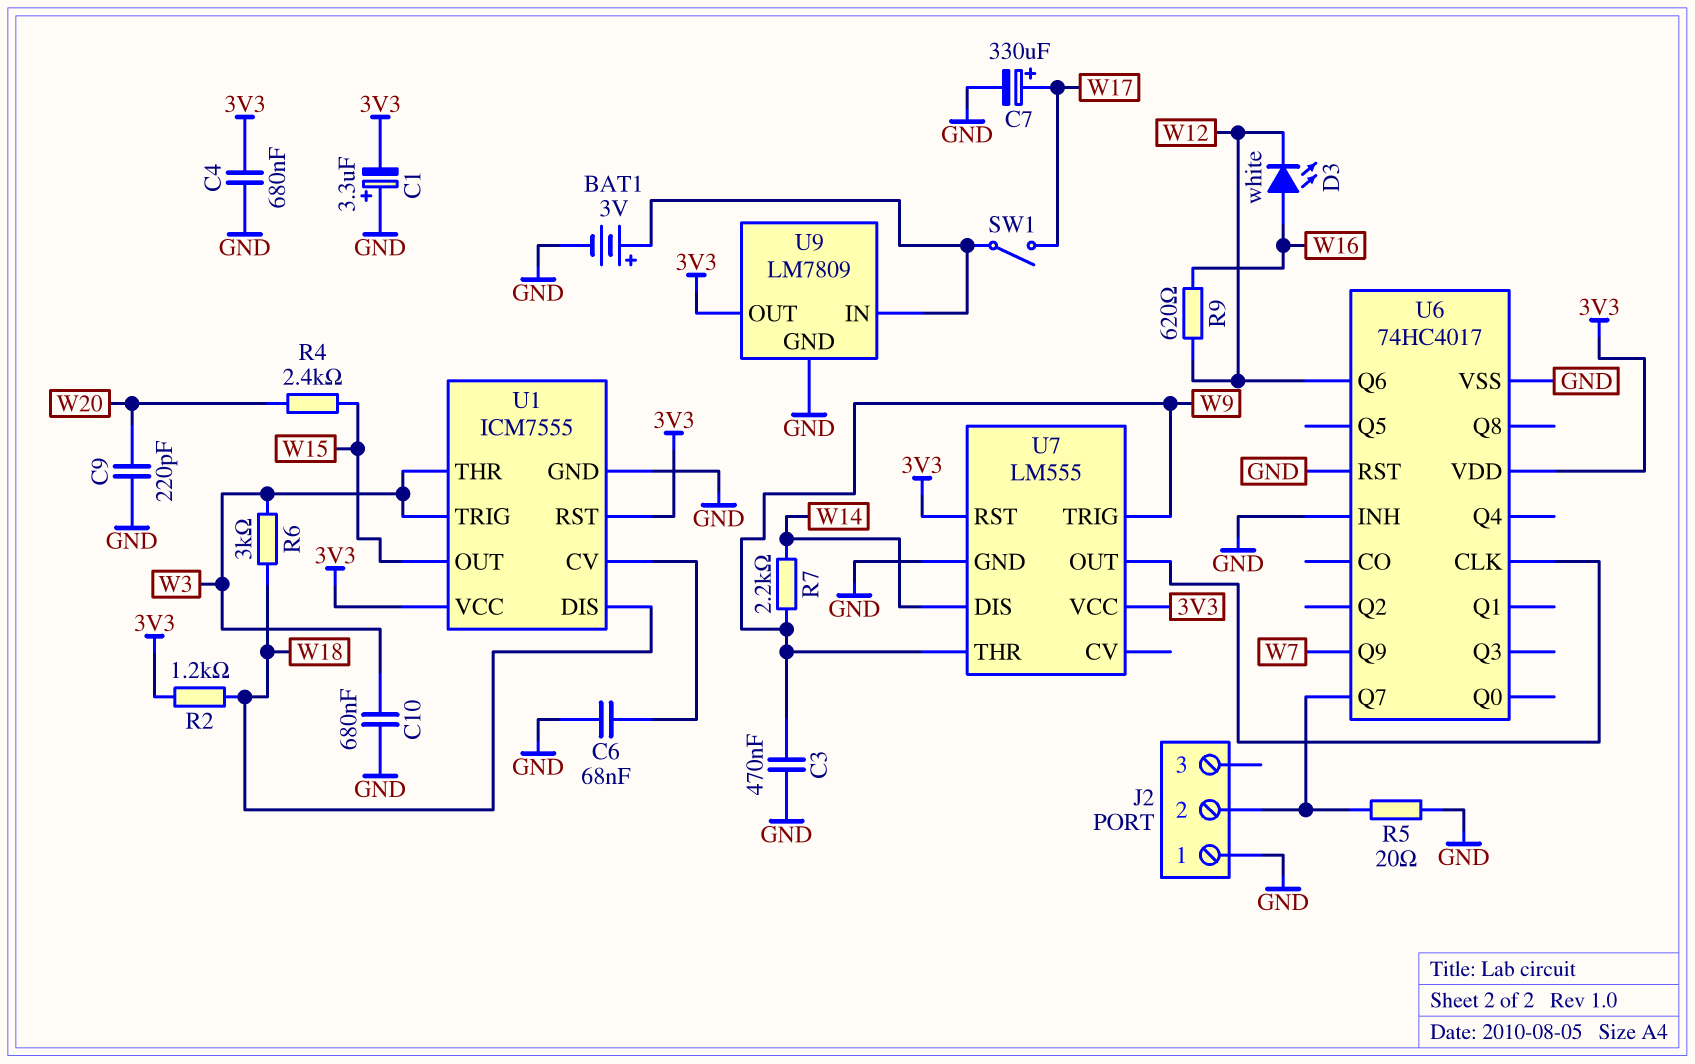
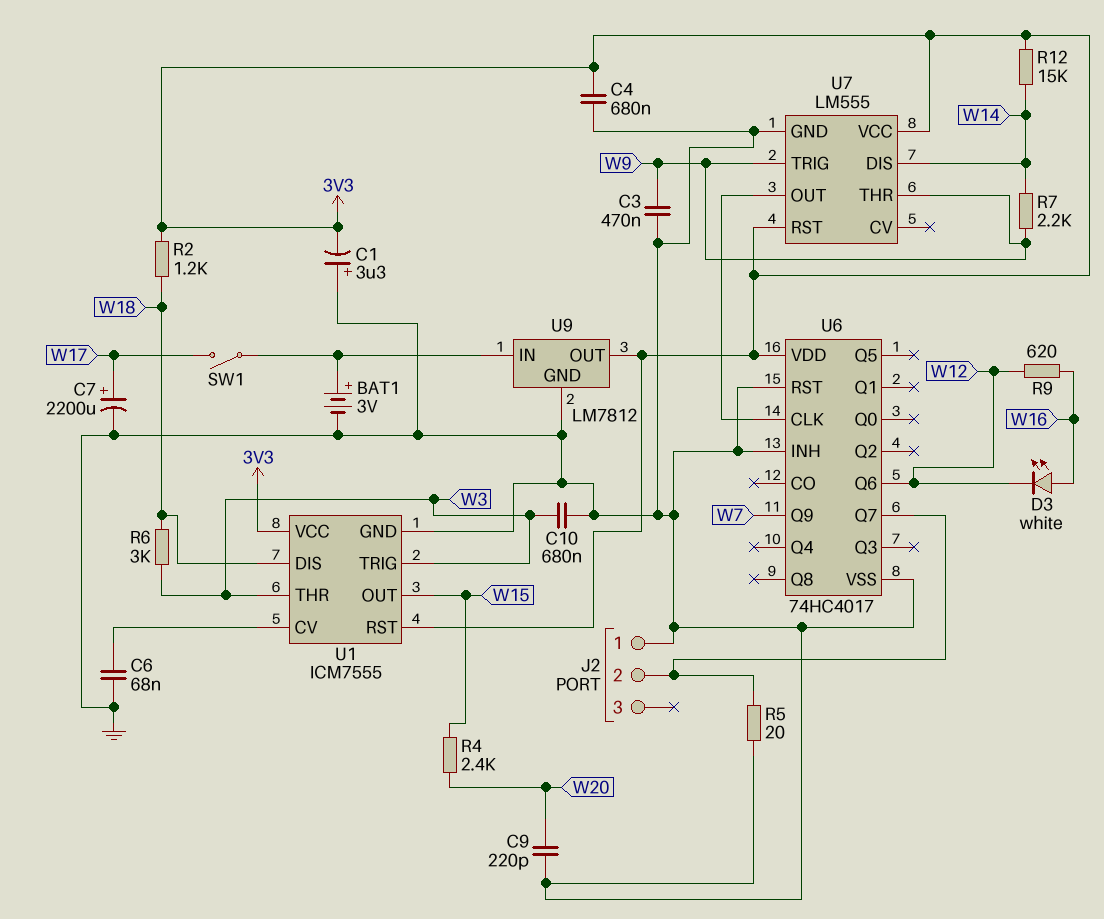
C7: 330uF (plus W17, minus GND) -> 2200uF (plus W17, minus GND)
R12: none -> 15k (3V3, W14)
U9: LM7809 -> LM7812

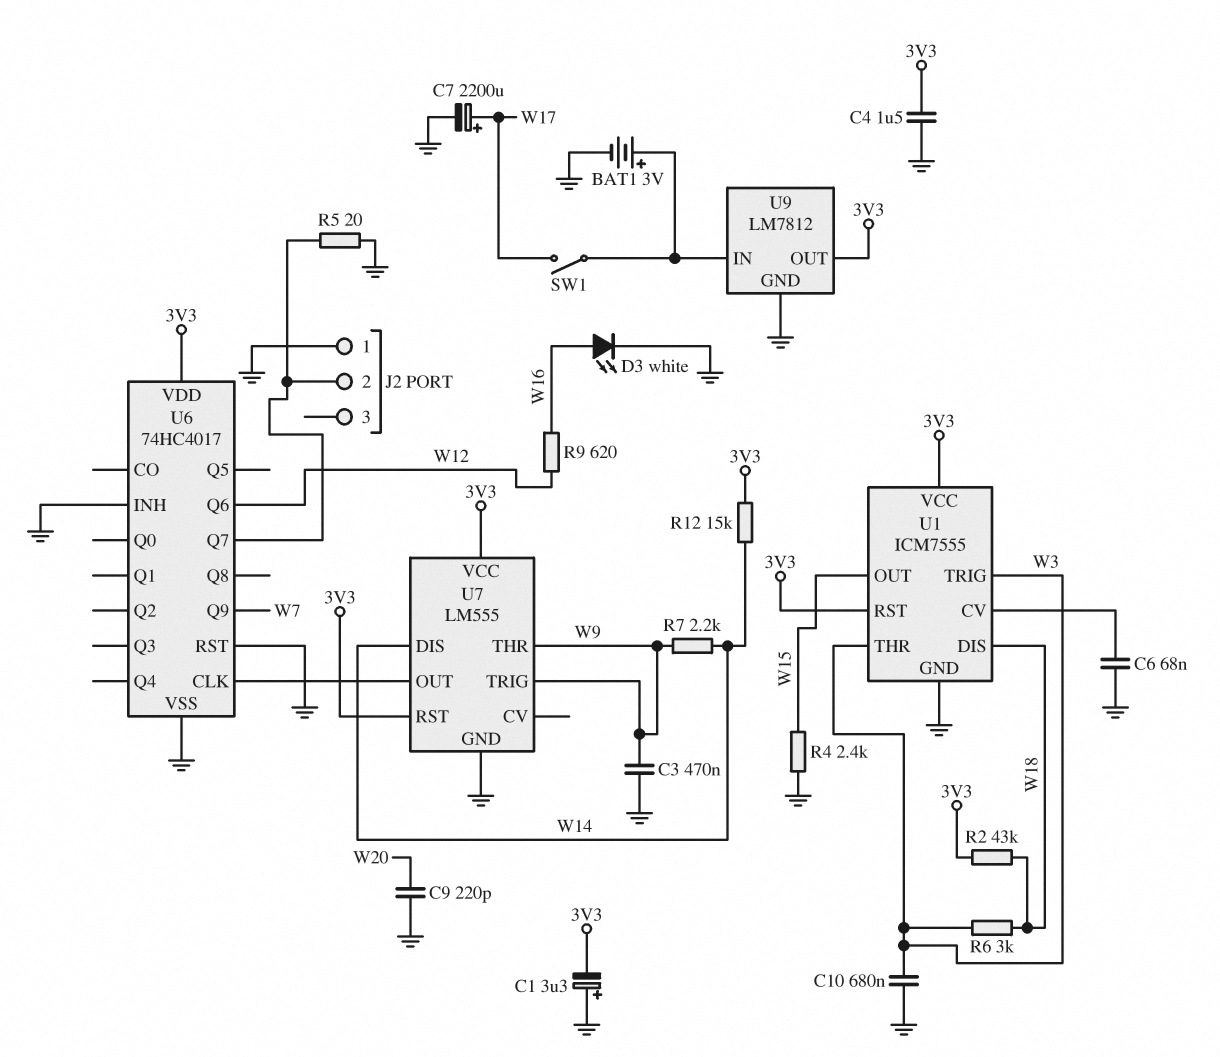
C4: 680nF (3V3, GND) -> 1.5uF (3V3, GND)
D3: LED white (A W16, K W12) -> LED white (A W16, K GND)
R2: 1.2k (3V3, W18) -> 43k (3V3, W18)
R4: 2.4k (W15, W20) -> 2.4k (GND, W15)

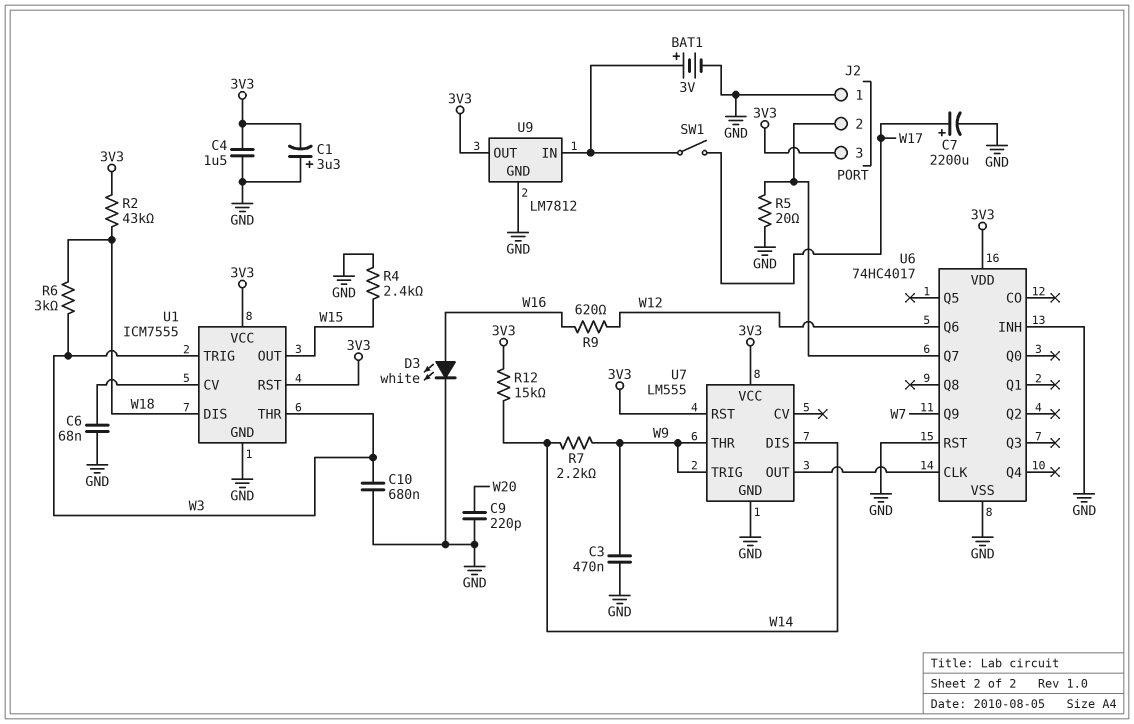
J2 pin 3: none -> 3V3

